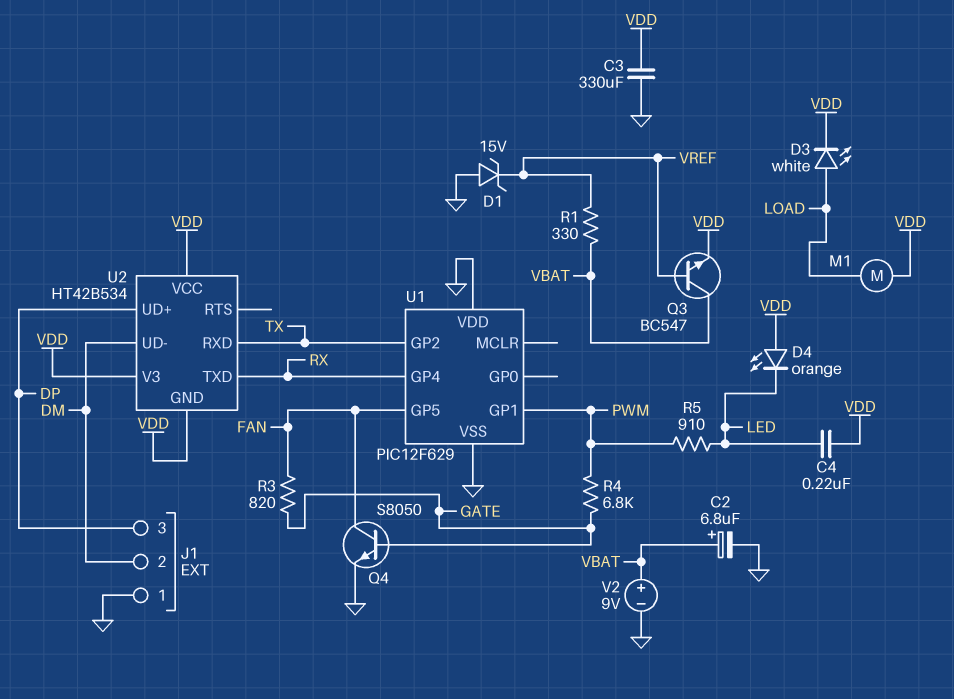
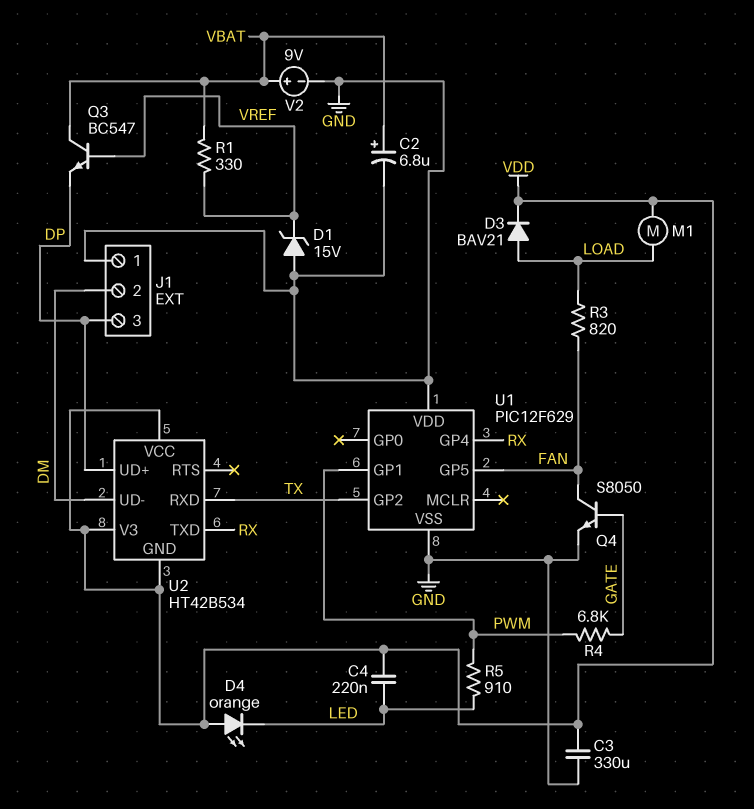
D3: LED white (A LOAD, K VDD) -> diode BAV21 (A LOAD, K VDD)
Q3: NPN BC547 (B VREF, C VBAT, E VDD) -> NPN BC547 (B VREF, C VBAT, E DP)
R3: 820 (FAN, GATE) -> 820 (FAN, LOAD)

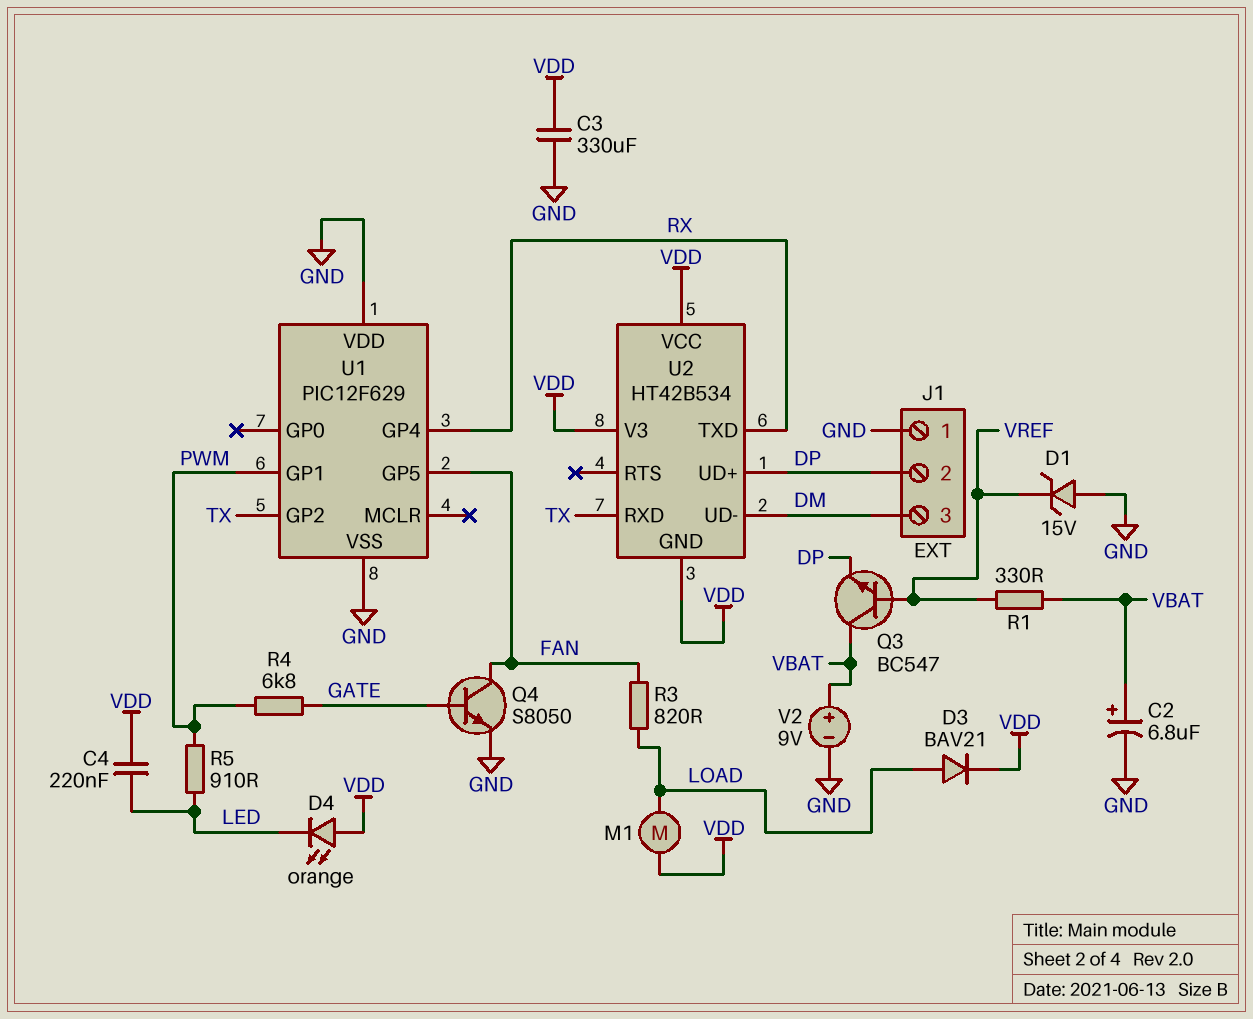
J1 pin 2: DM -> DP
J1 pin 3: DP -> DM

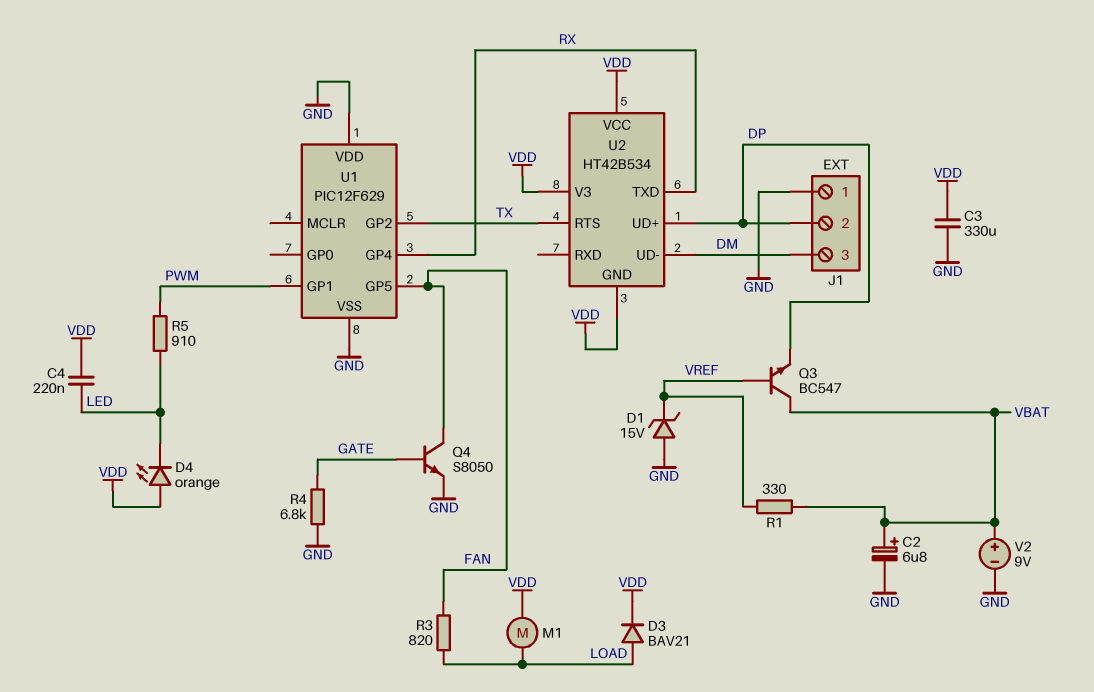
R4: 6.8k (GATE, PWM) -> 6.8k (GATE, GND)
U2 pin RTS: none -> TX
U2 pin RXD: TX -> none

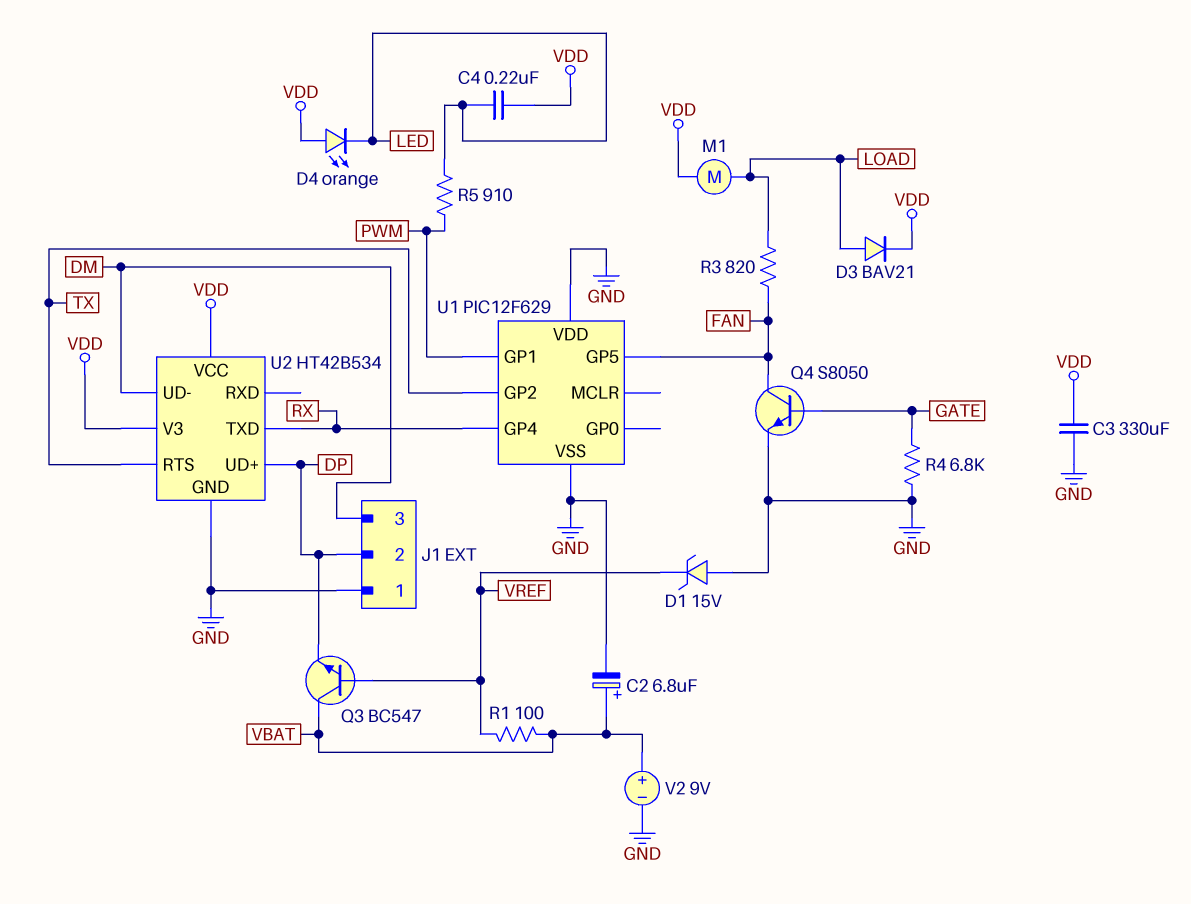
R1: 330 (VBAT, VREF) -> 100 (VBAT, VREF)
U2 pin GND: VDD -> GND

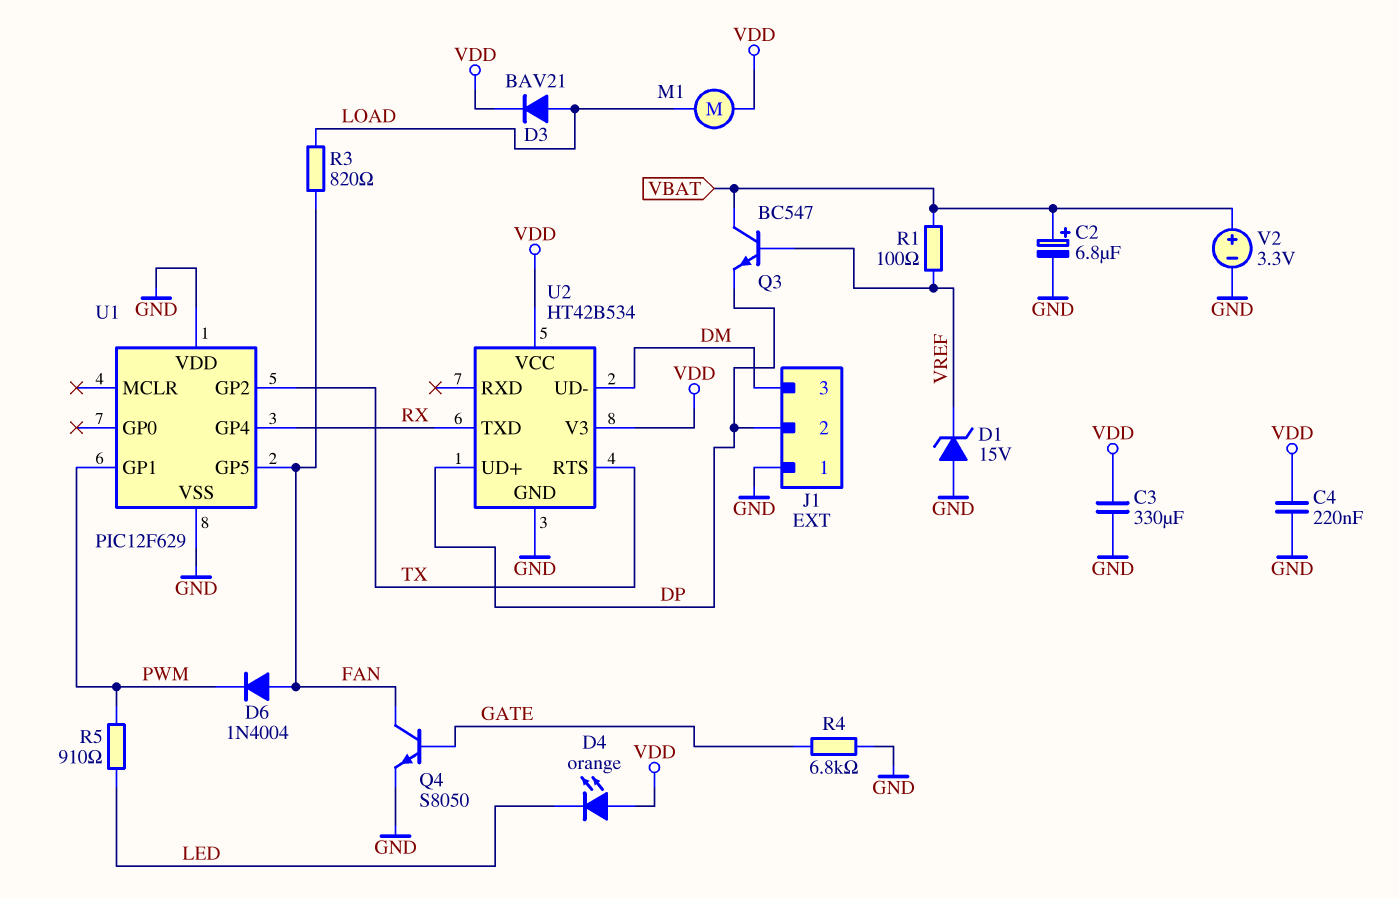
C4: 220nF (LED, VDD) -> 220nF (GND, VDD)
D6: none -> diode 1N4004 (A FAN, K PWM)
V2: 9V (plus VBAT, minus GND) -> 3.3V (plus VBAT, minus GND)

